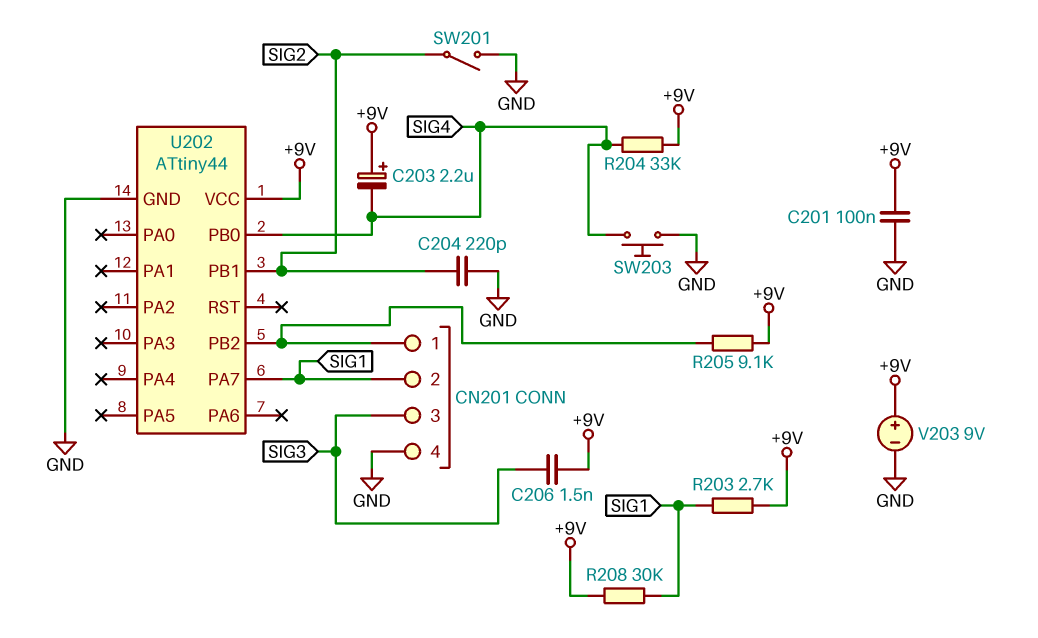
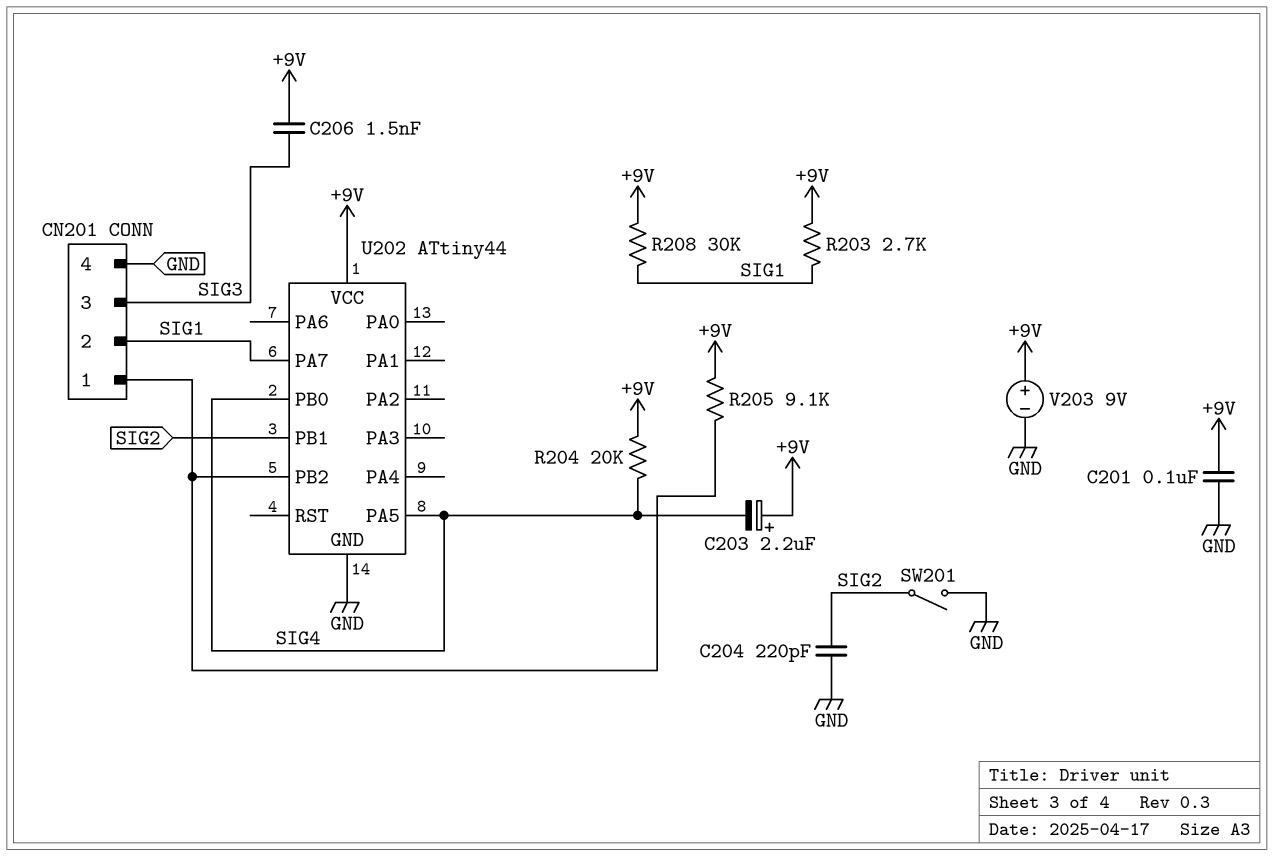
R204: 33k (+9V, SIG4) -> 20k (+9V, SIG4)
SW203: button (GND, SIG4) -> none
U202 pin PA5: none -> SIG4

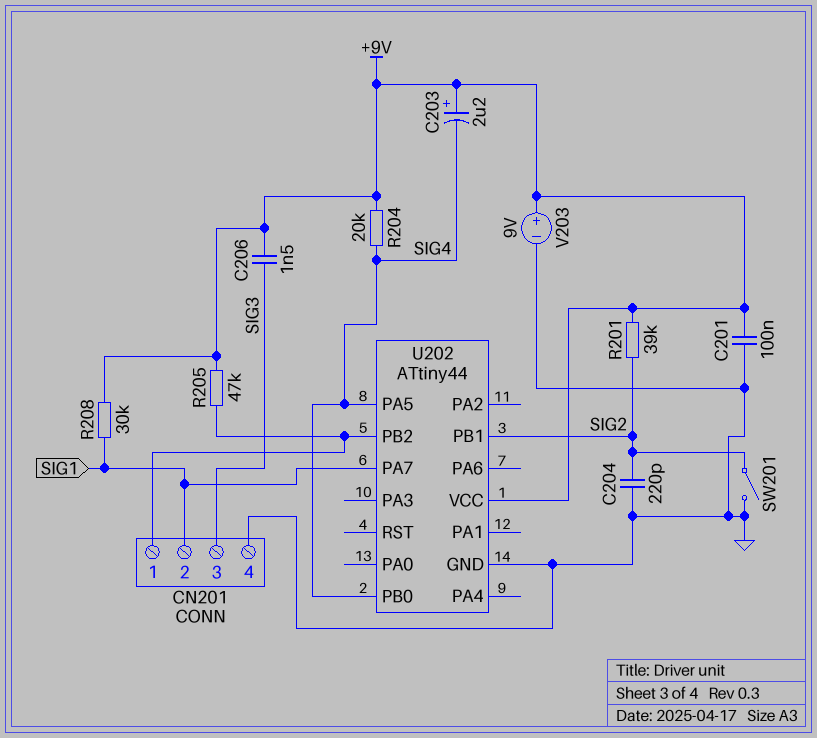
R201: none -> 39k (+9V, SIG2)
R203: 2.7k (+9V, SIG1) -> none
R205: 9.1k (+9V, CN201/1) -> 47k (+9V, CN201/1)

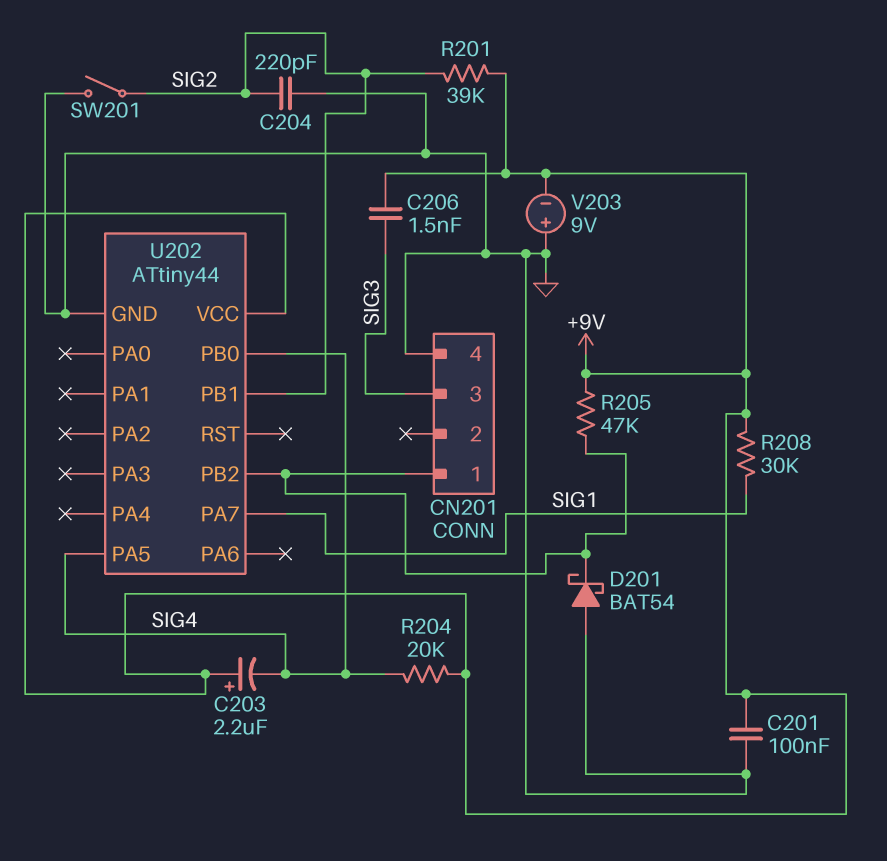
CN201 pin 2: SIG1 -> none
D201: none -> schottky BAT54 (A GND, K CN201/1)
V203: 9V (plus +9V, minus GND) -> 9V (plus GND, minus +9V)

